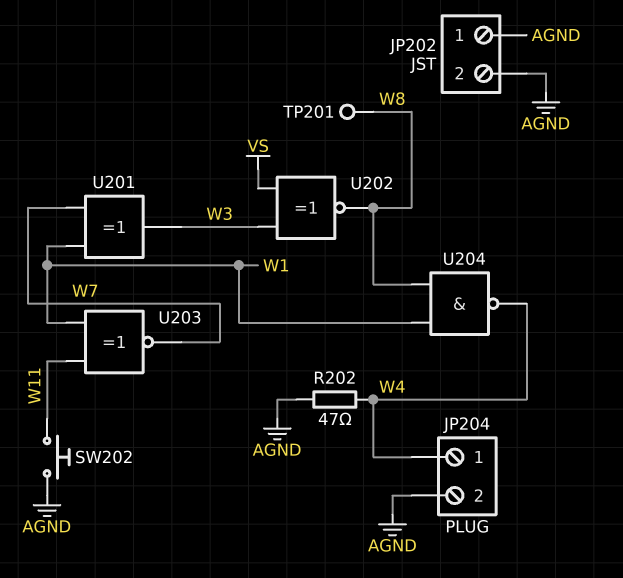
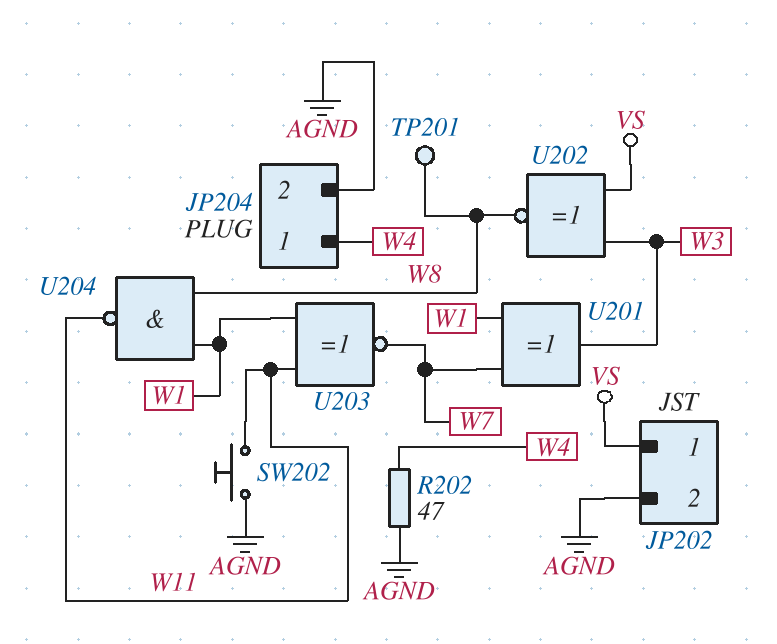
JP202 pin 1: AGND -> VS
U204: NAND (in W1, in W8, out W4) -> NAND (in W1, in W8, out W11)

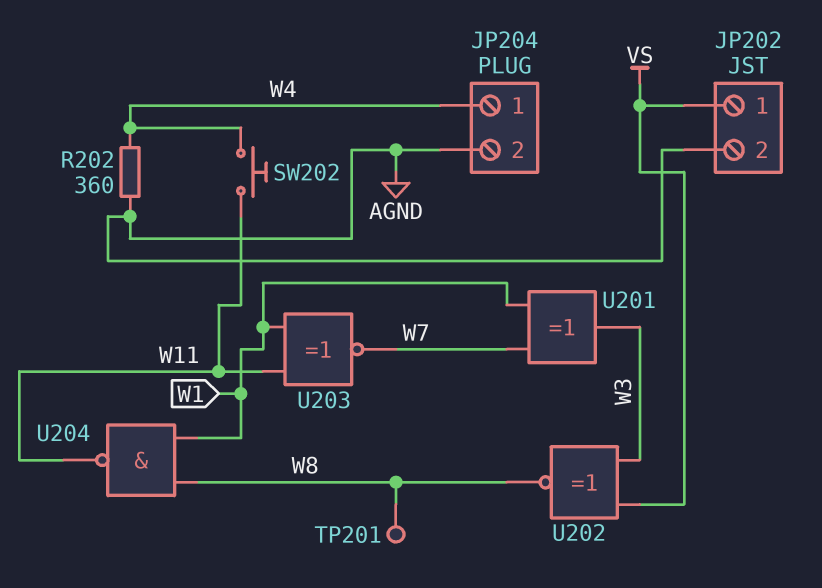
R202: 47 (AGND, W4) -> 360 (AGND, W4)
SW202: button (AGND, W11) -> button (W4, W11)

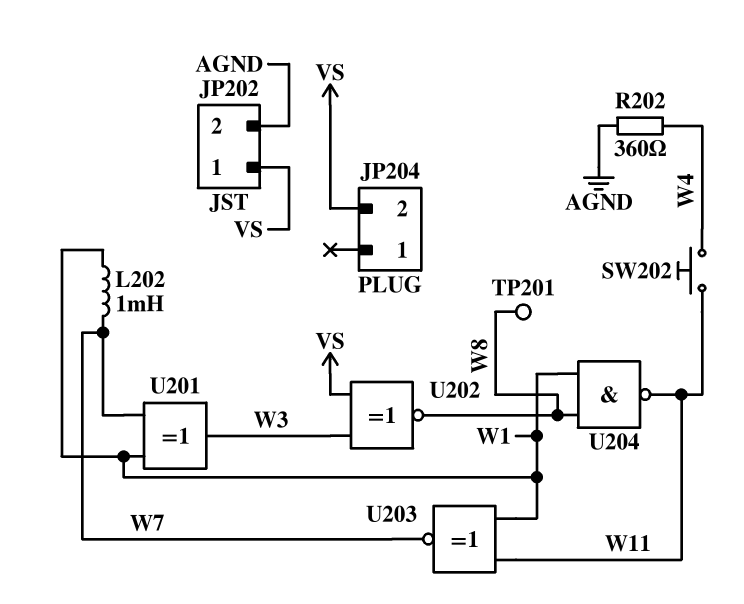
JP204 pin 1: W4 -> none
JP204 pin 2: AGND -> VS
L202: none -> 1mH (W1, W7)

